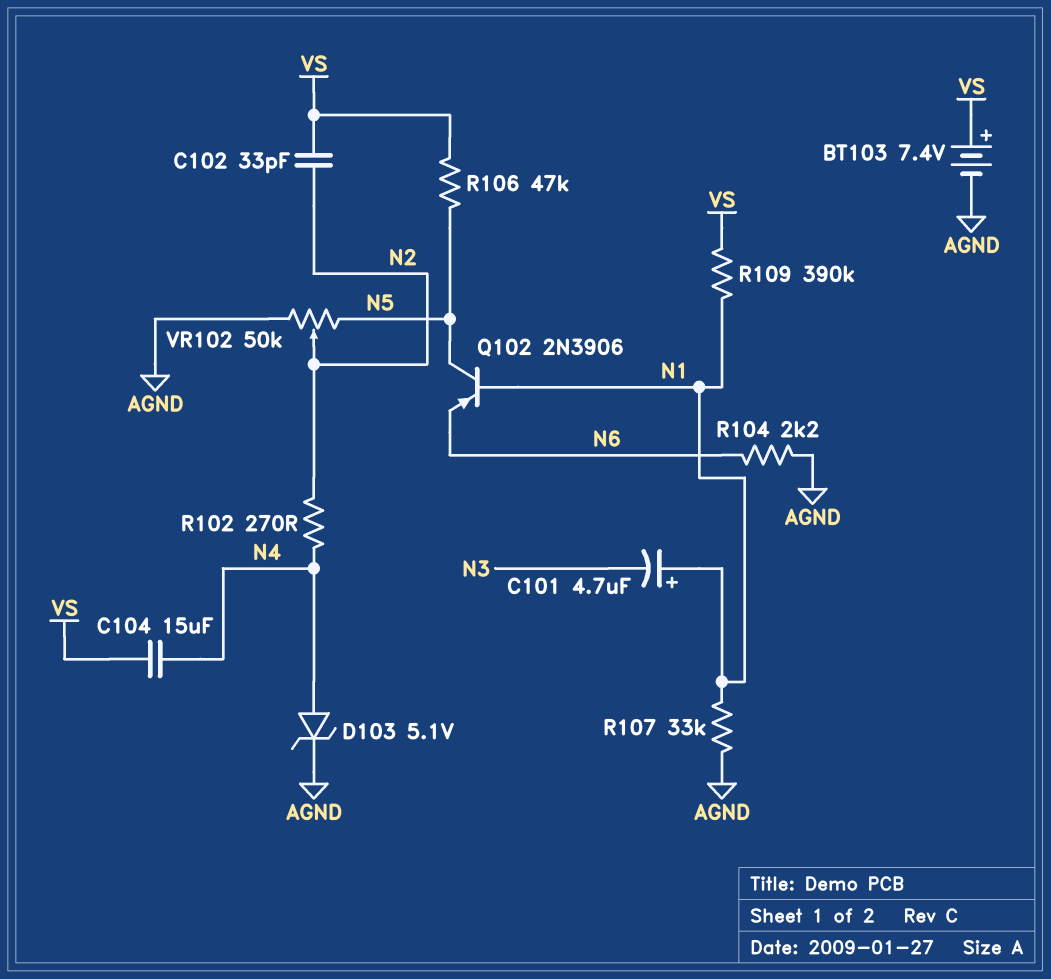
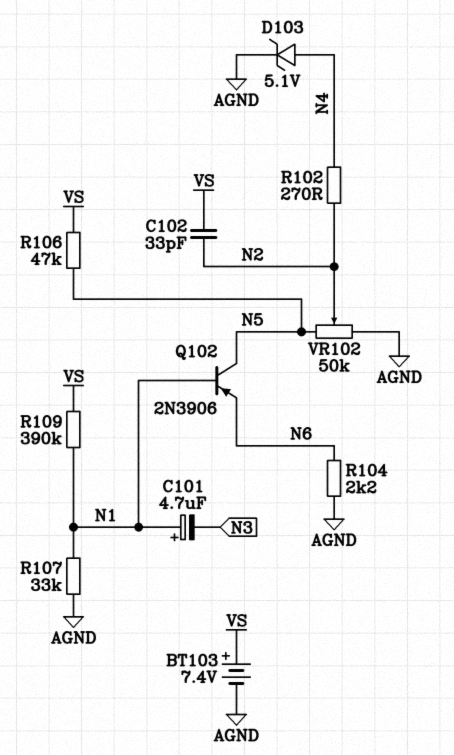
C104: 15uF (N4, VS) -> none

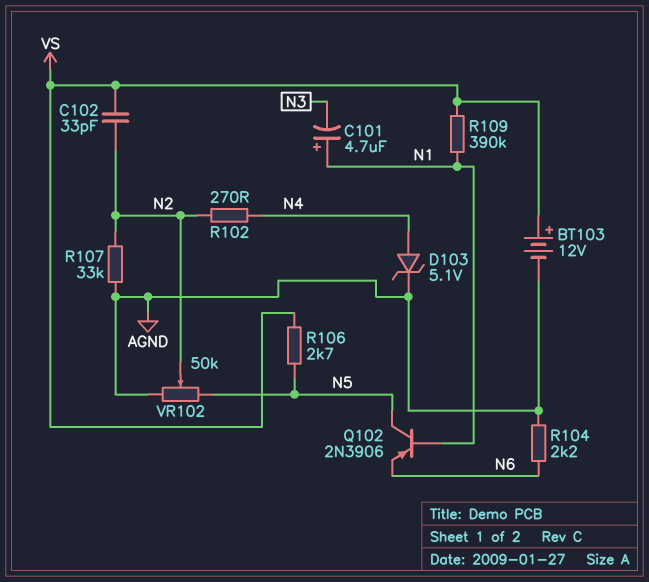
BT103: 7.4V (plus VS, minus AGND) -> 12V (plus VS, minus AGND)
R106: 47k (N5, VS) -> 2.7k (N5, VS)
R107: 33k (AGND, N1) -> 33k (AGND, N2)

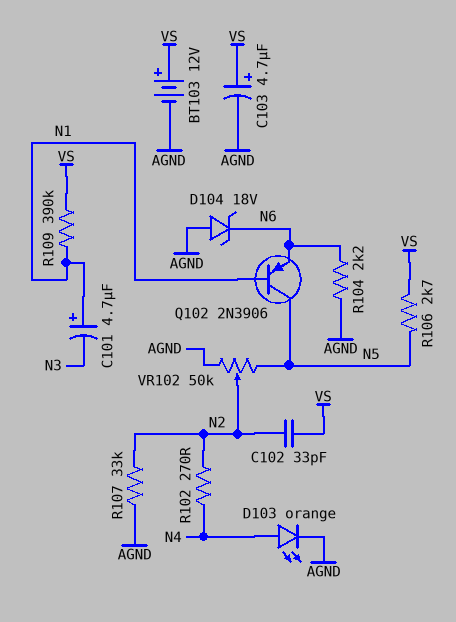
C103: none -> 4.7uF (plus VS, minus AGND)
D103: zener 5.1V (A N4, K AGND) -> LED orange (A N4, K AGND)
D104: none -> zener 18V (A AGND, K N6)

